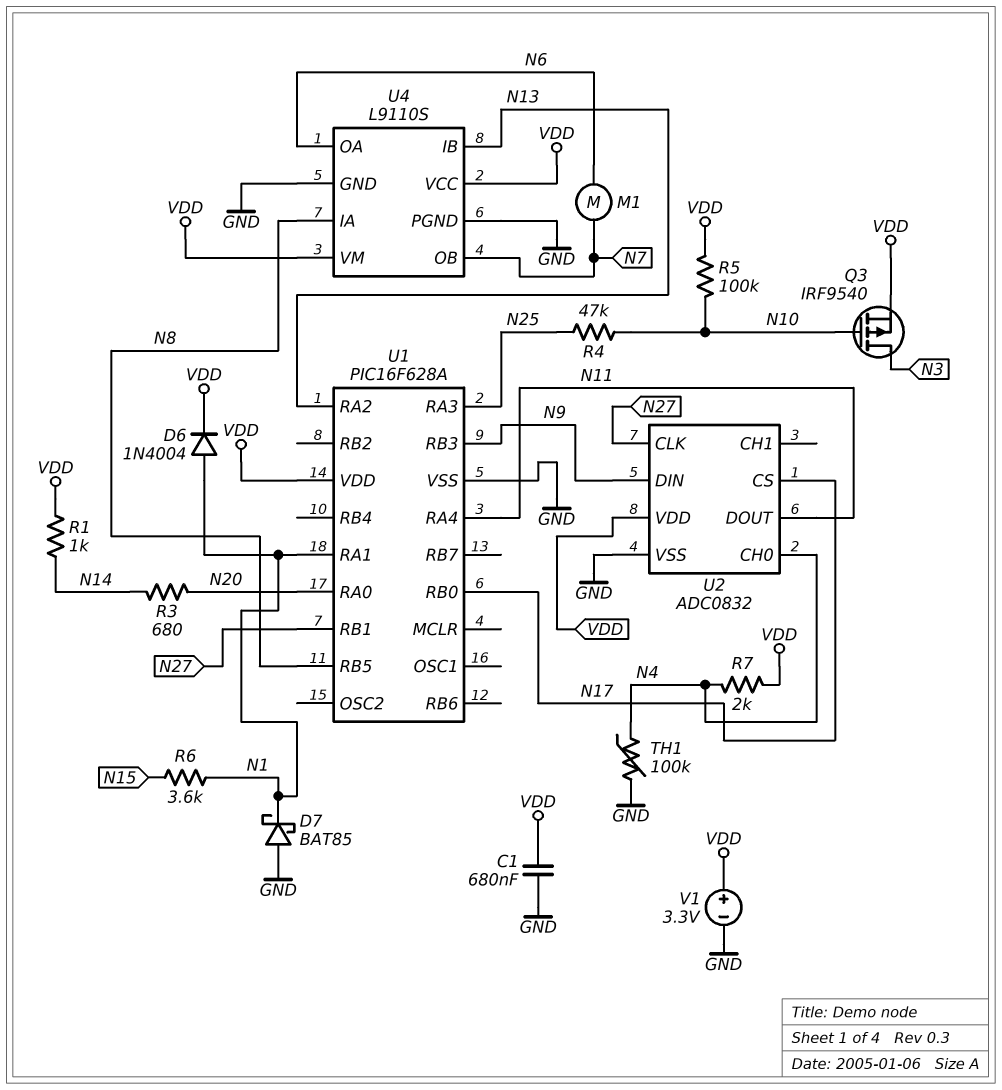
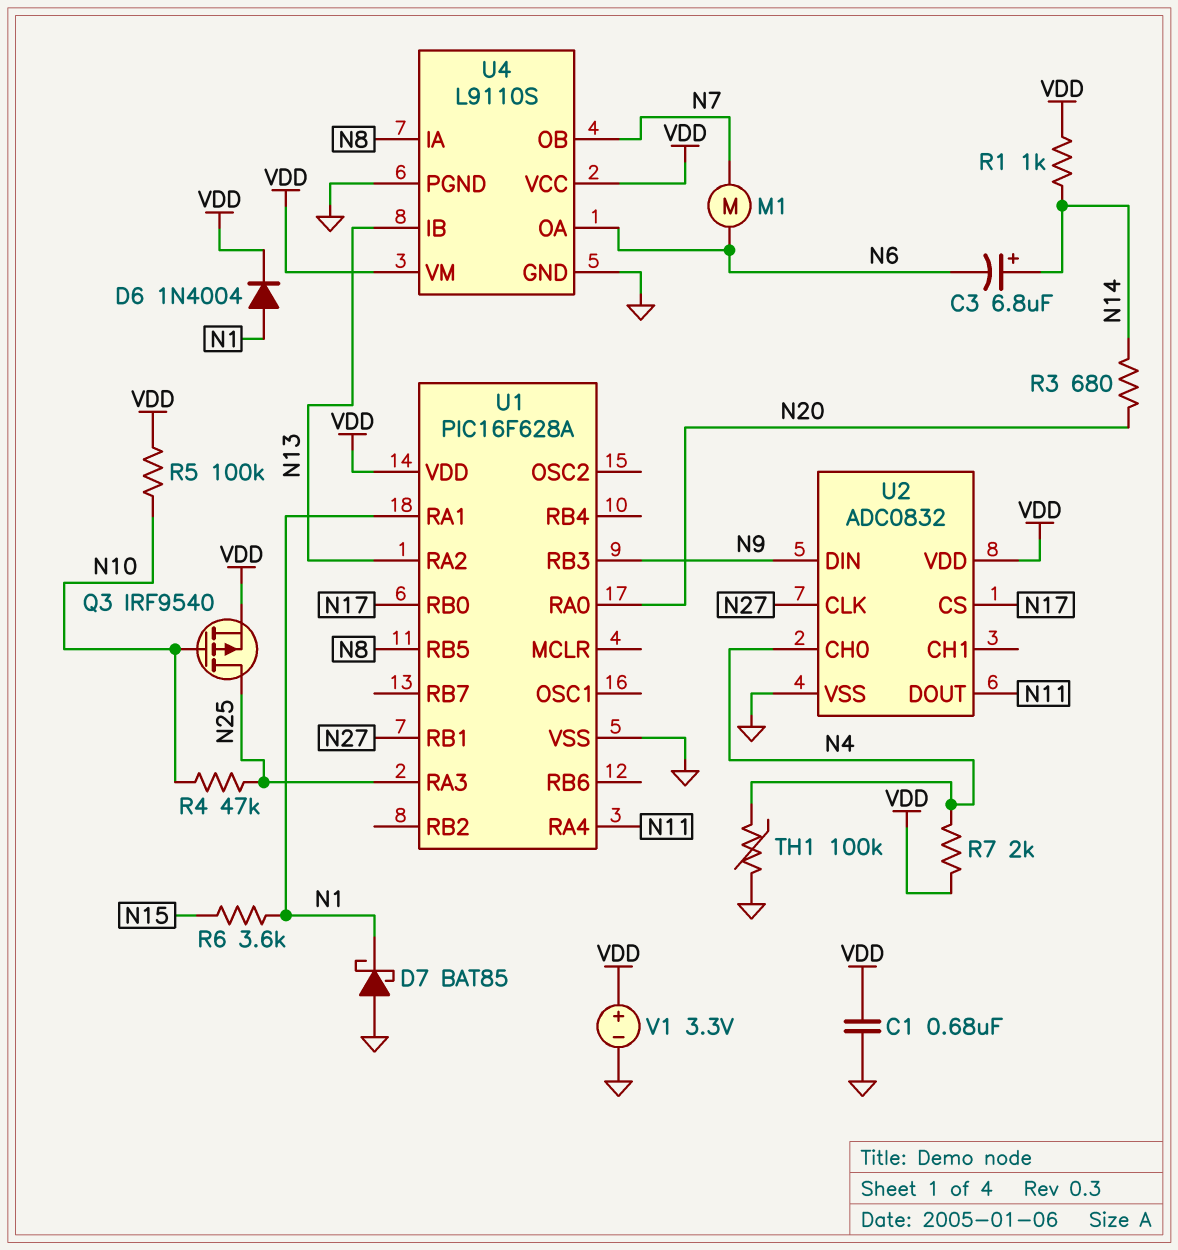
C3: none -> 6.8uF (plus N14, minus N6)
Q3: PMOS IRF9540 (G N10, D N3, S VDD) -> PMOS IRF9540 (G N10, D N25, S VDD)

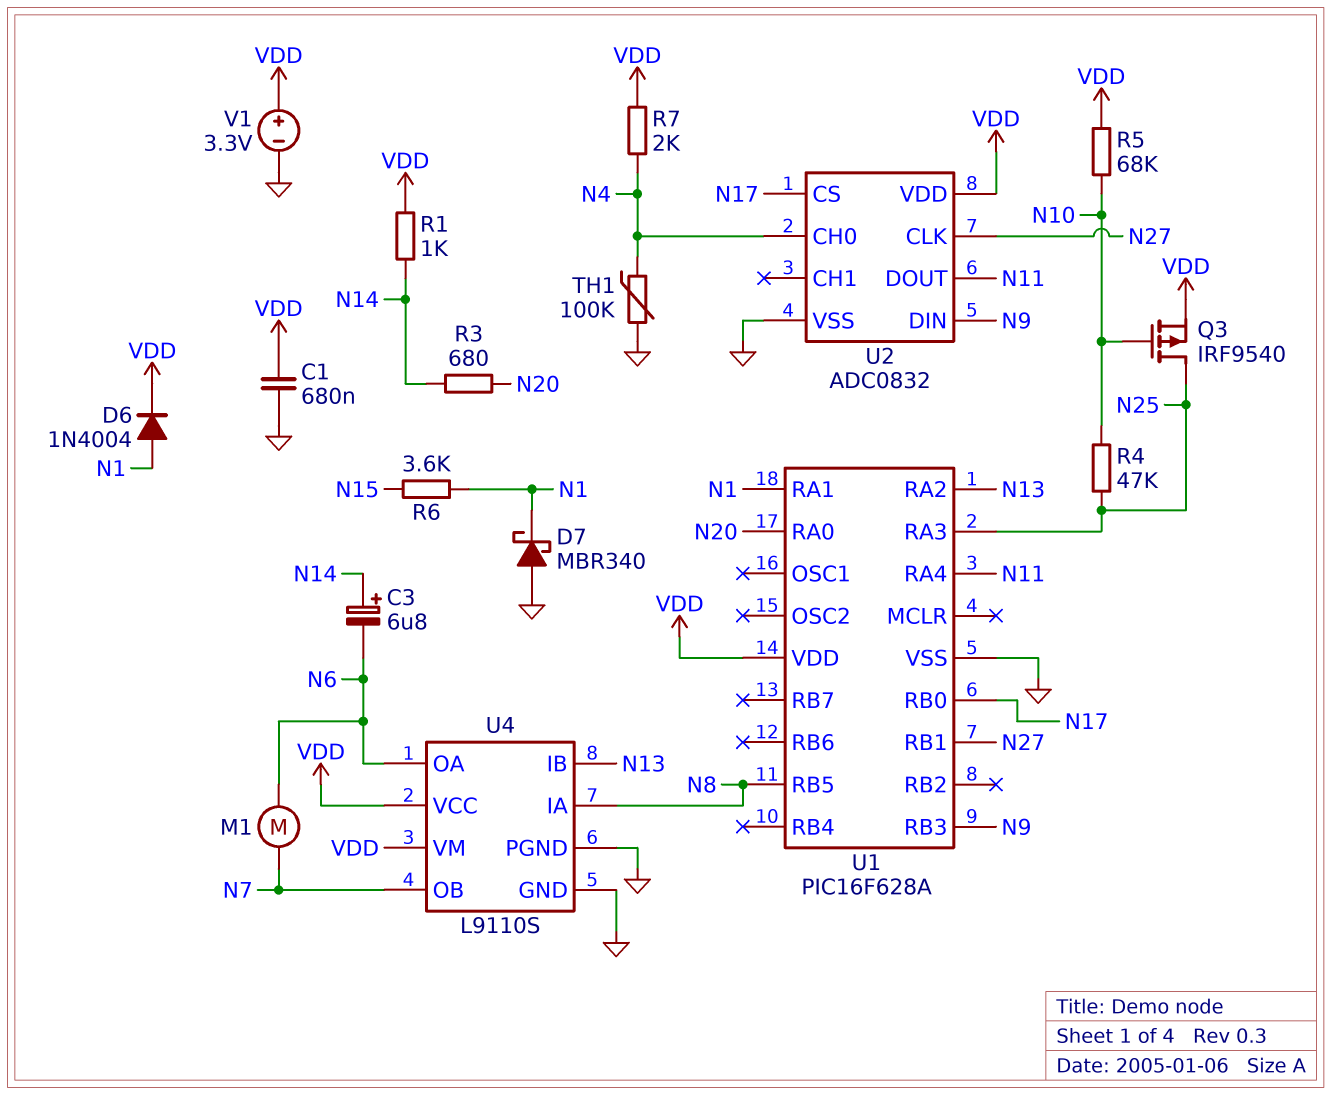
D7: schottky BAT85 (A GND, K N1) -> schottky MBR340 (A GND, K N1)
R5: 100k (N10, VDD) -> 68k (N10, VDD)

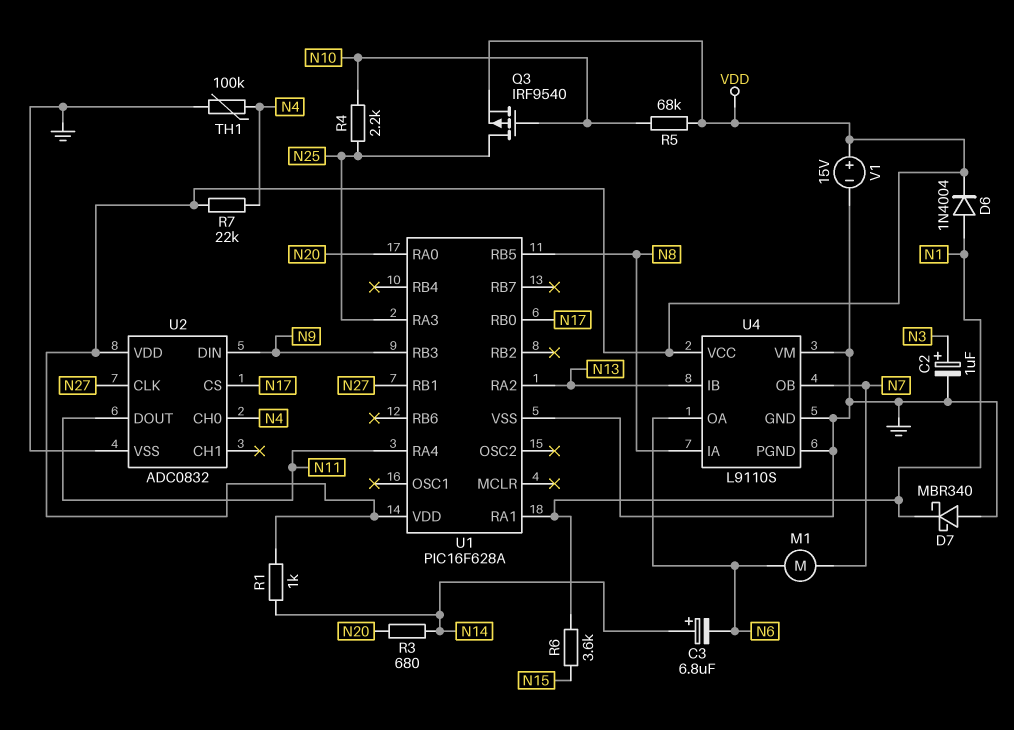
C1: 680nF (GND, VDD) -> none
C2: none -> 1uF (plus N3, minus GND)
R4: 47k (N10, N25) -> 2.2k (N10, N25)
R7: 2k (N4, VDD) -> 22k (N4, VDD)
U4 pin VM: VDD -> GND
V1: 3.3V (plus VDD, minus GND) -> 15V (plus VDD, minus GND)

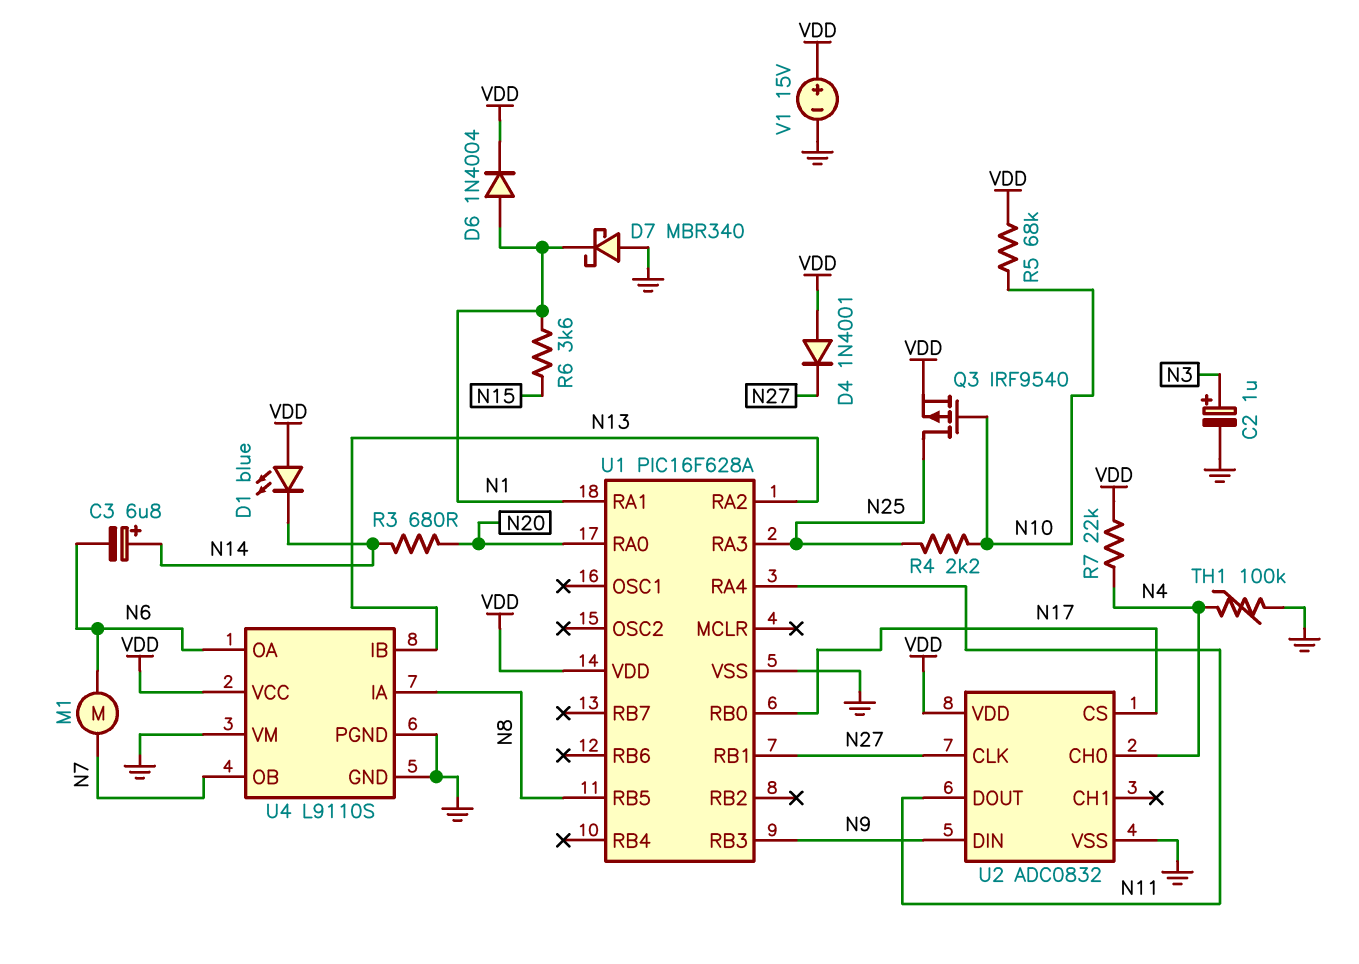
D1: none -> LED blue (A VDD, K N14)
D4: none -> diode 1N4001 (A VDD, K N27)
R1: 1k (N14, VDD) -> none

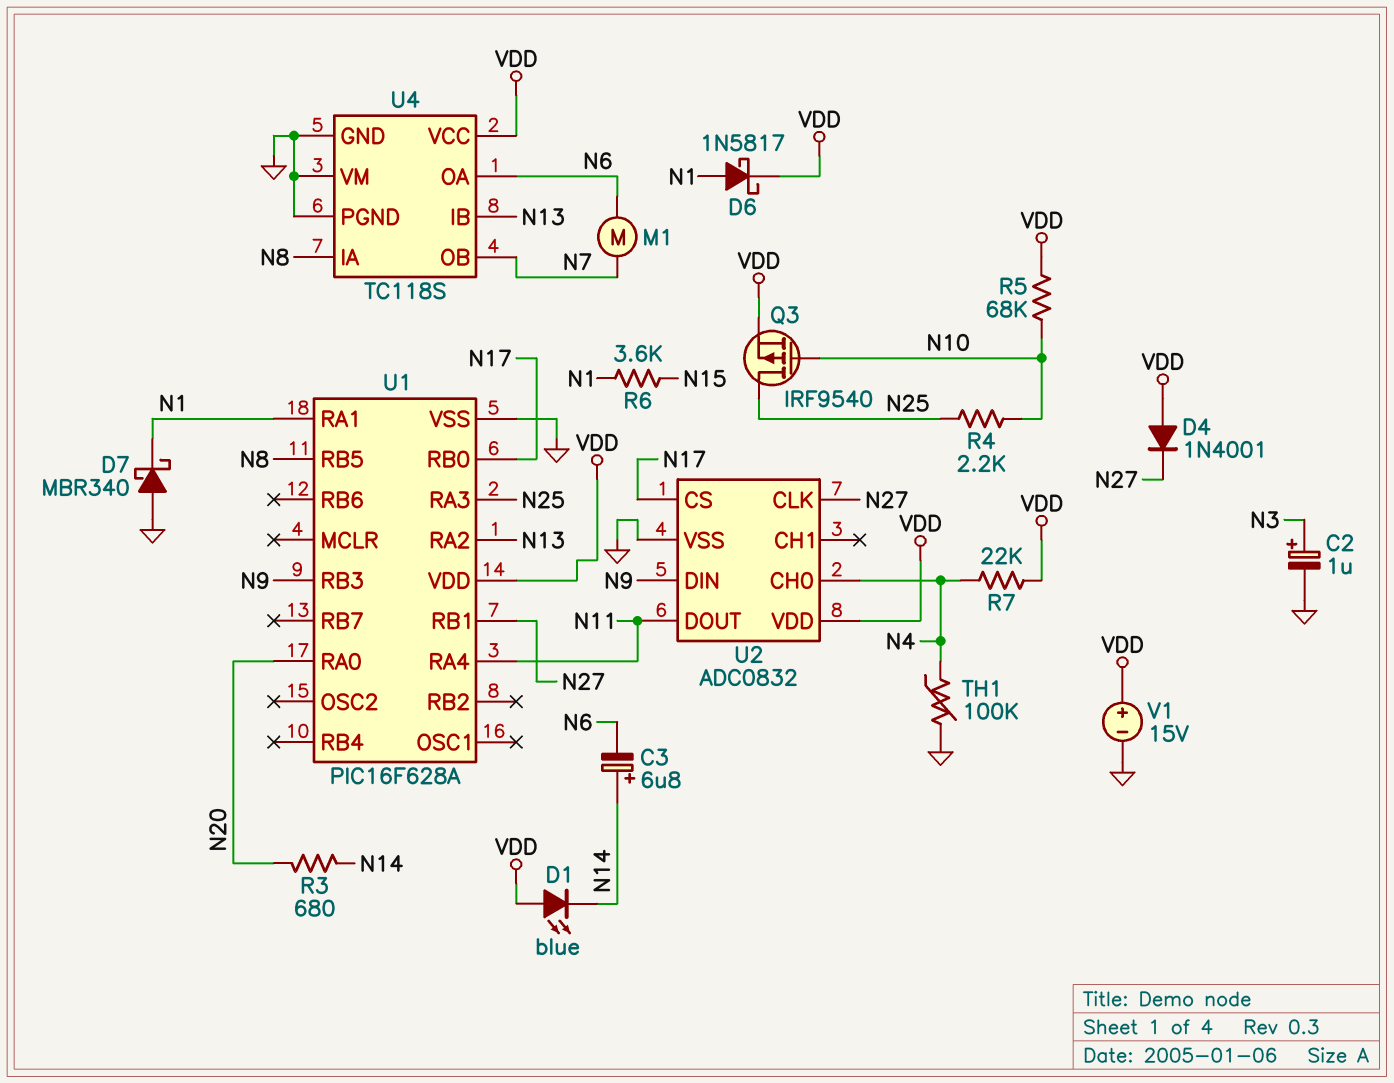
D6: diode 1N4004 (A N1, K VDD) -> schottky 1N5817 (A N1, K VDD)
U4: L9110S -> TC118S

